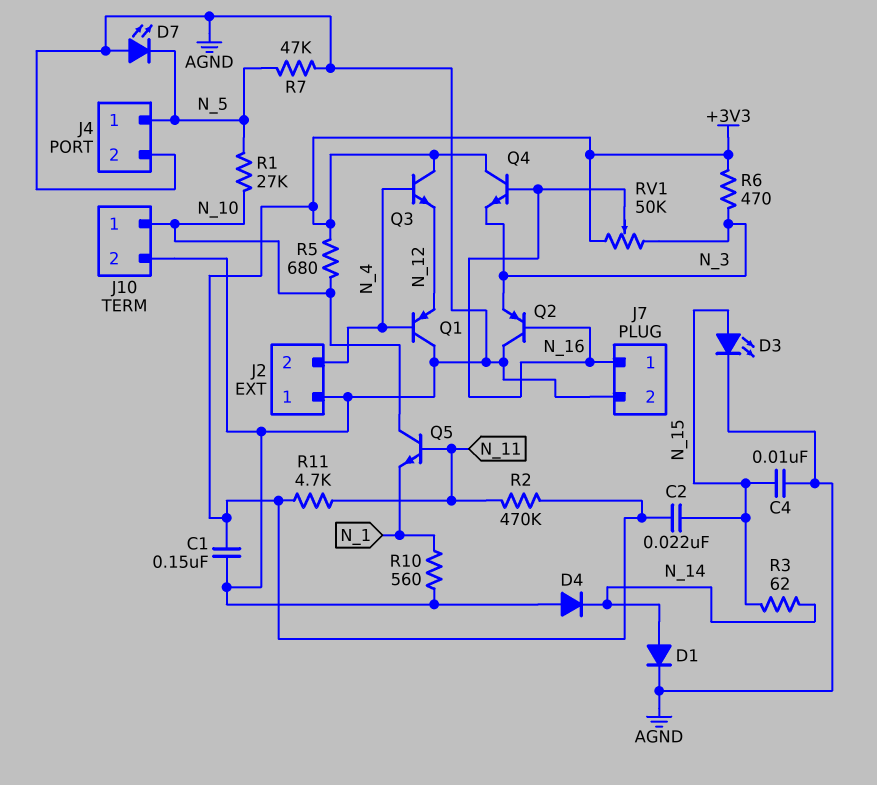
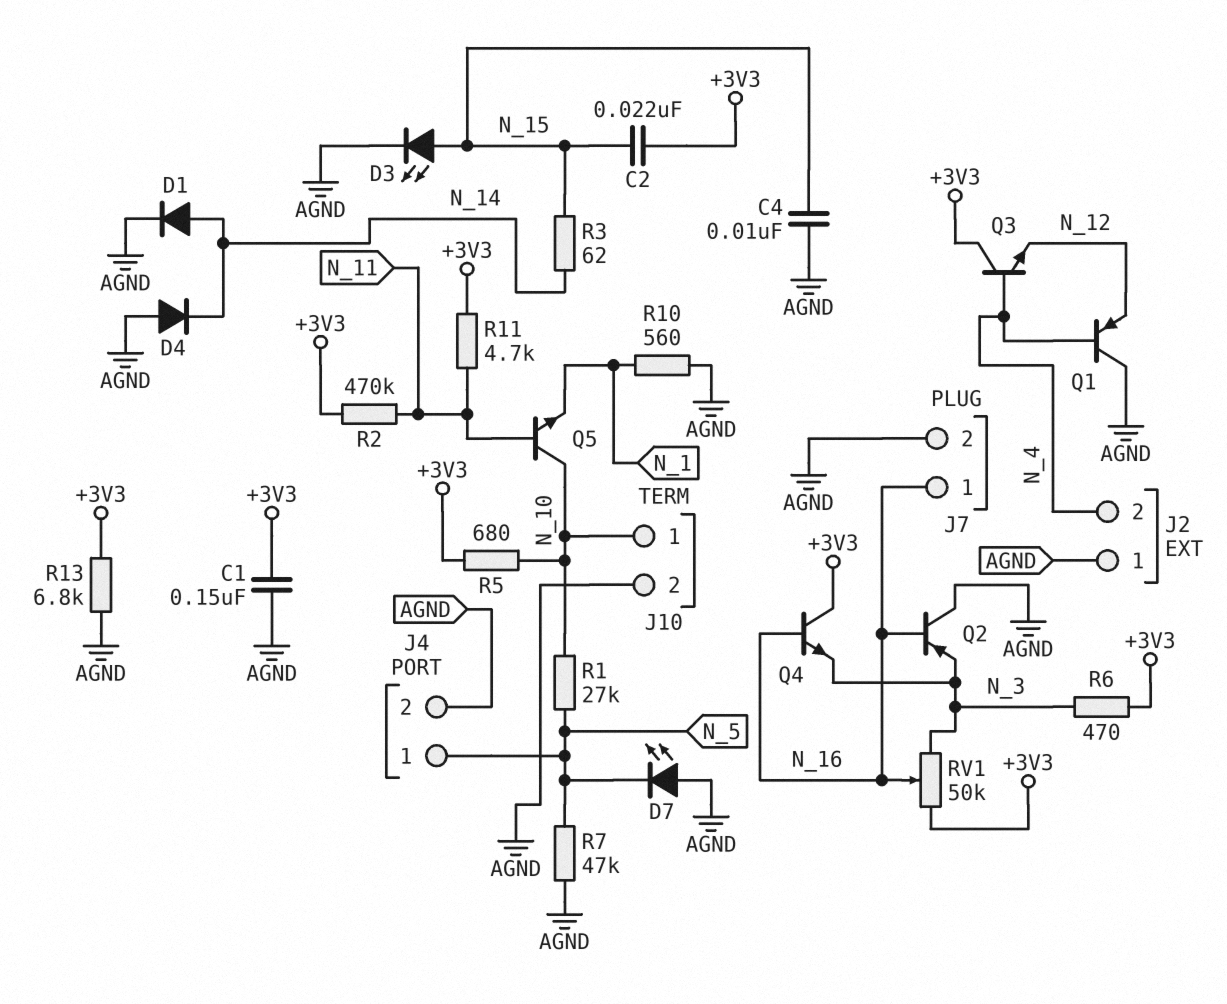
R13: none -> 6.8k (+3V3, AGND)

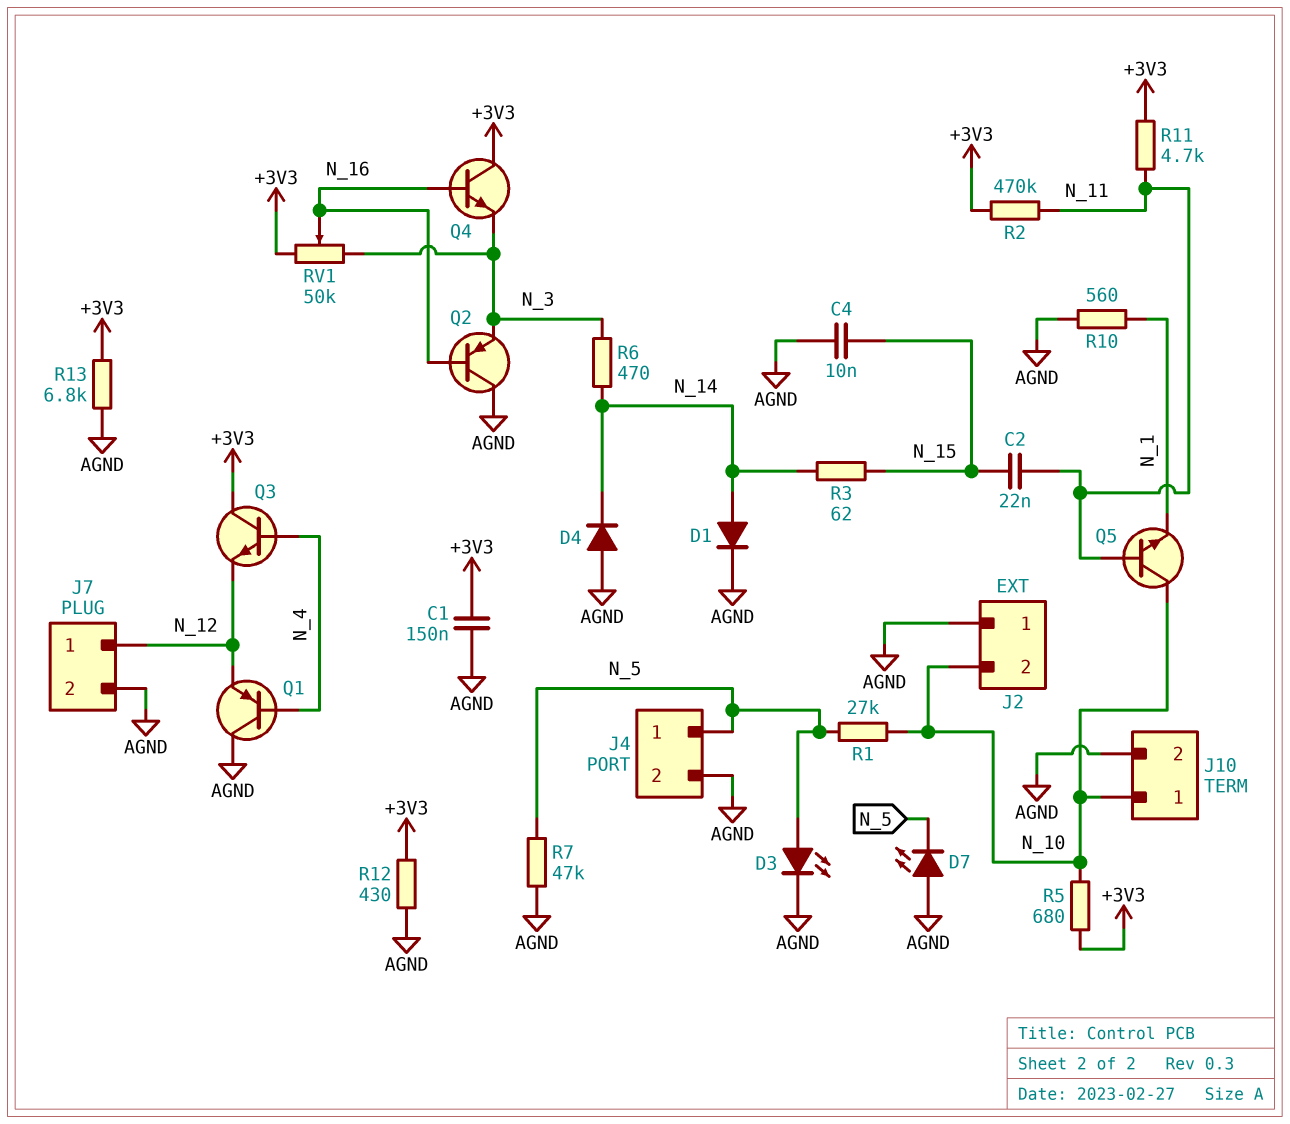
C2: 22nF (+3V3, N_15) -> 22nF (N_11, N_15)
D3: LED (A N_15, K AGND) -> LED (A N_5, K AGND)
J2 pin 2: N_4 -> N_10
J7 pin 1: N_16 -> N_12
R6: 470 (+3V3, N_3) -> 470 (N_3, N_14)
R12: none -> 430 (+3V3, AGND)

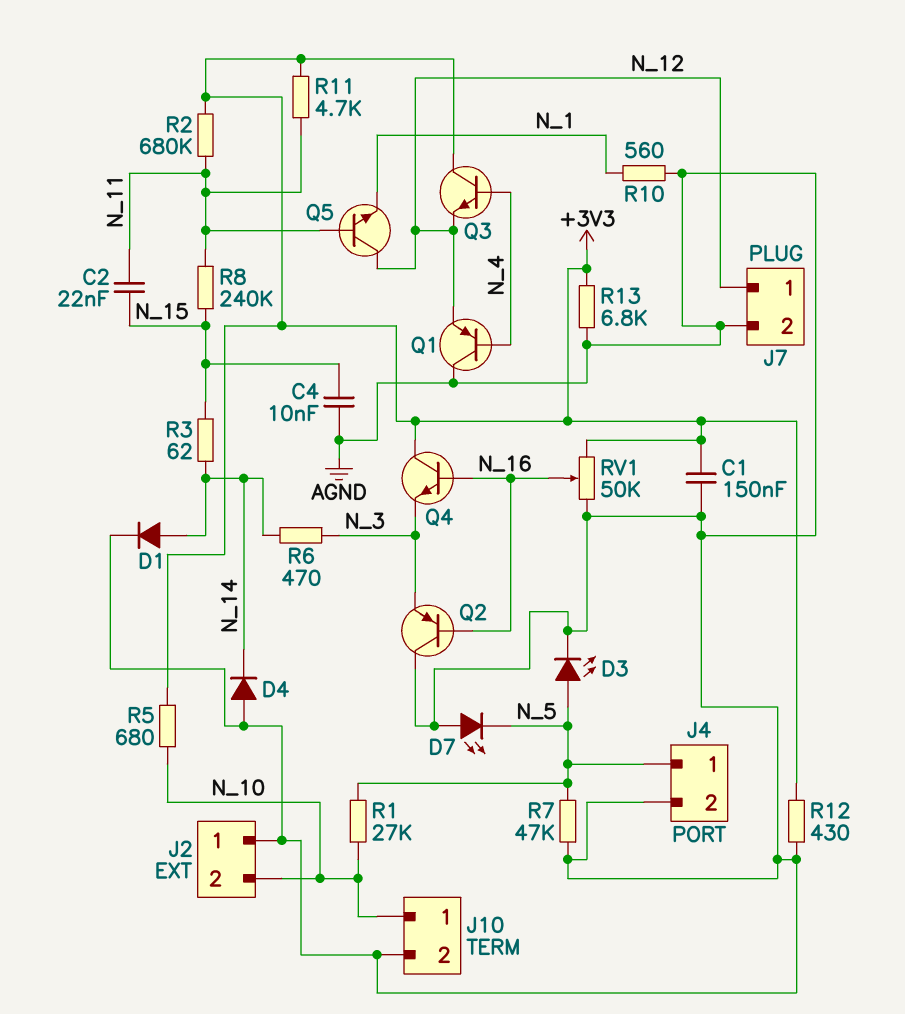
Q5: NPN (B N_11, C N_10, E N_1) -> NPN (B N_11, C N_12, E N_1)
R2: 470k (+3V3, N_11) -> 680k (+3V3, N_11)
R8: none -> 240k (N_11, N_15)
RV1: 50k (+3V3, N_3, wiper N_16) -> 50k (+3V3, AGND, wiper N_16)

